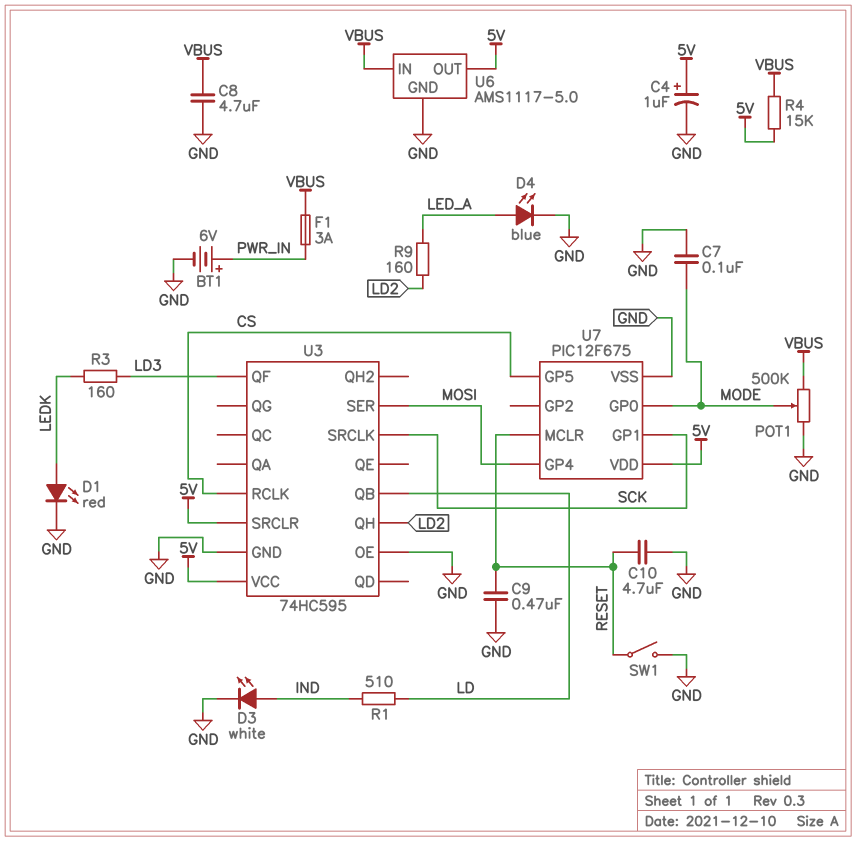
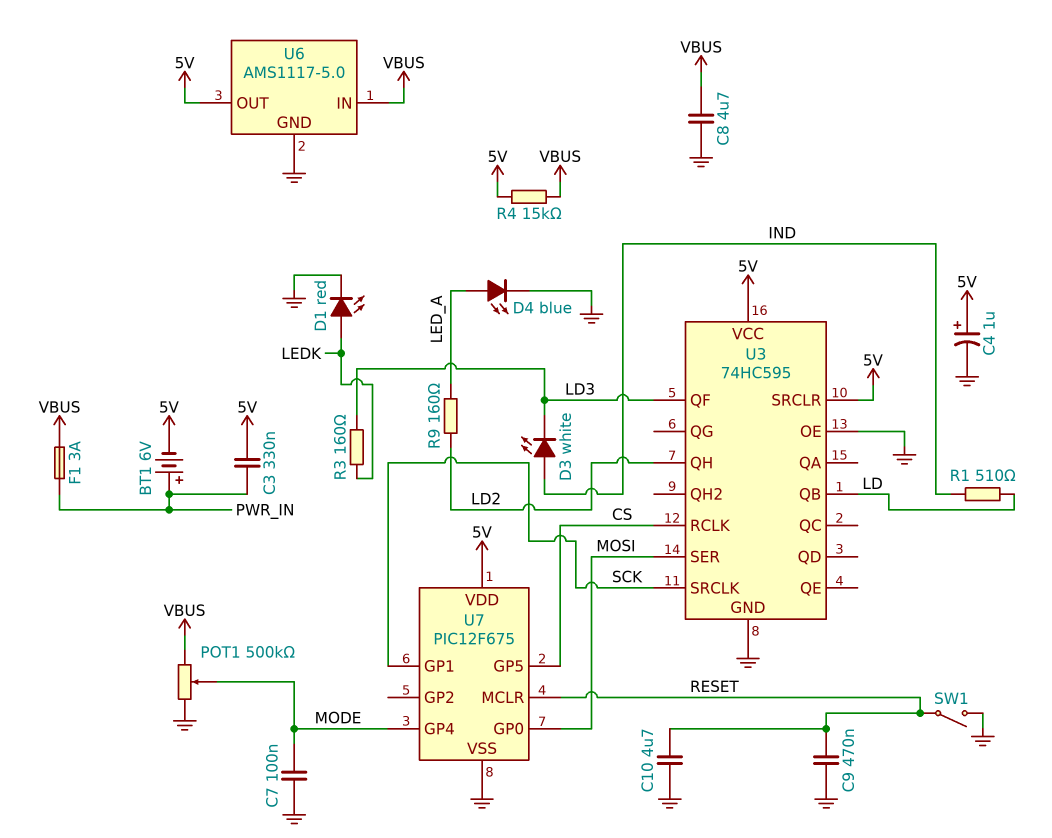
BT1: 6V (plus PWR_IN, minus GND) -> 6V (plus PWR_IN, minus 5V)
C3: none -> 330nF (5V, PWR_IN)
D3: LED white (A IND, K GND) -> LED white (A IND, K LD3)
U7 pin GP0: MODE -> MOSI
U7 pin GP4: MOSI -> MODE

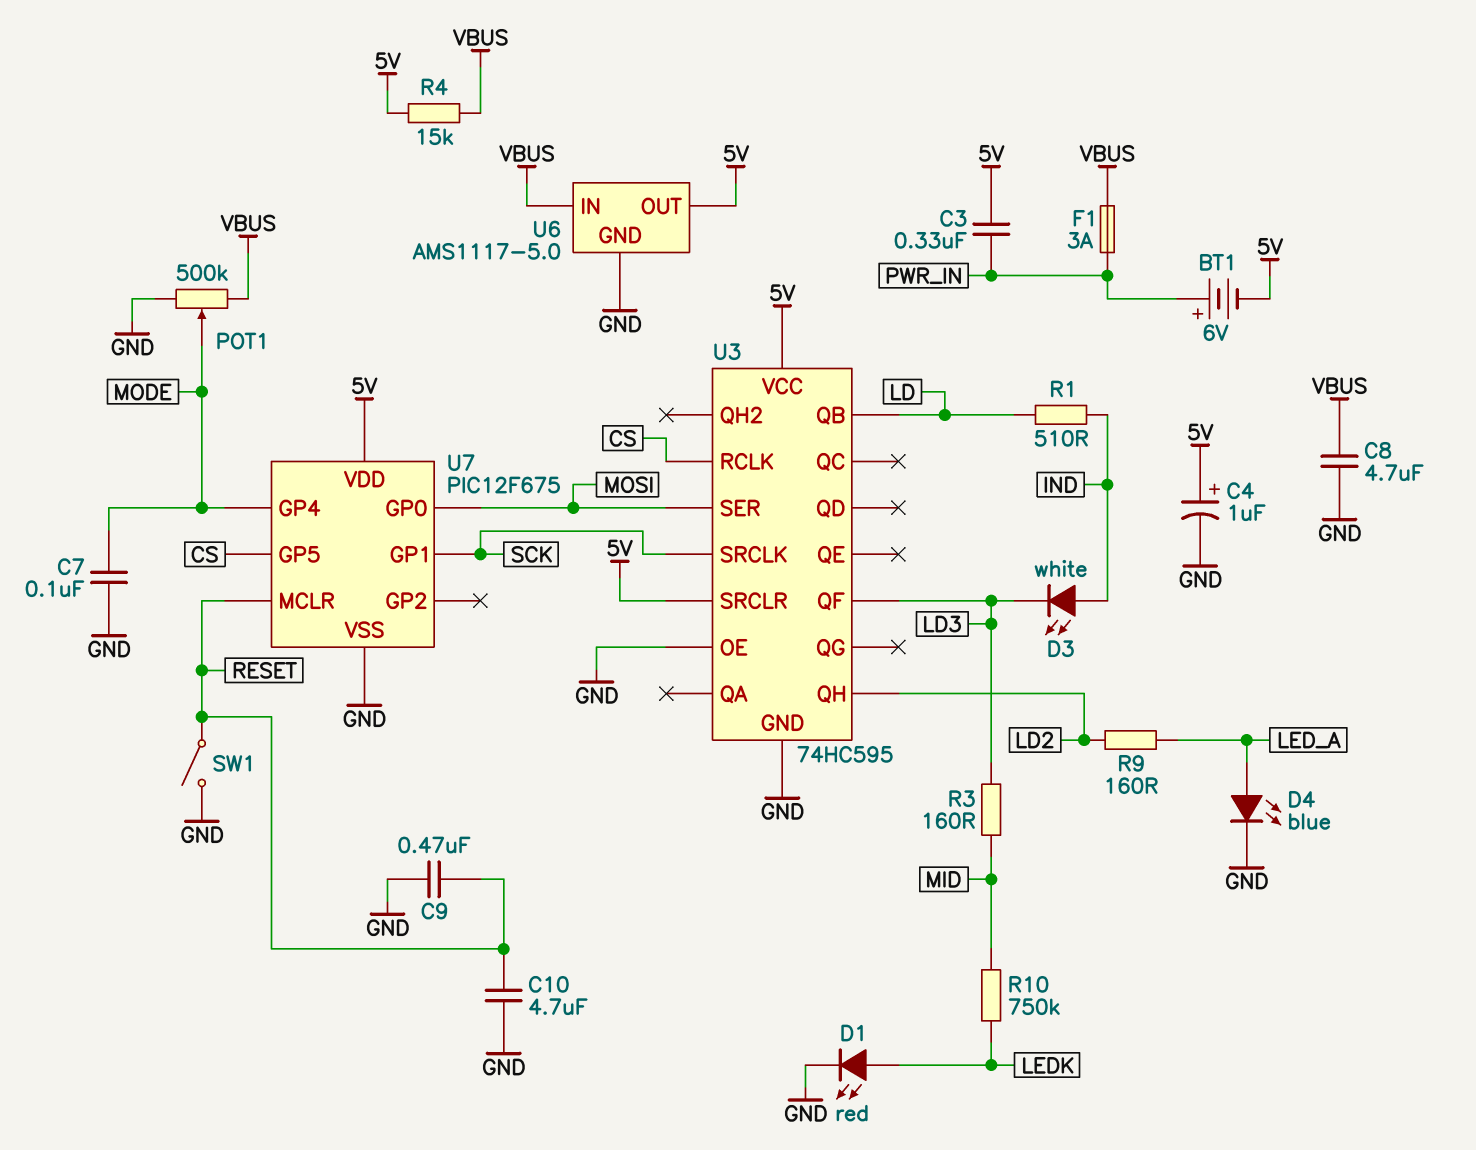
R3: 160 (LD3, LEDK) -> 160 (LD3, MID)
R10: none -> 750k (LEDK, MID)

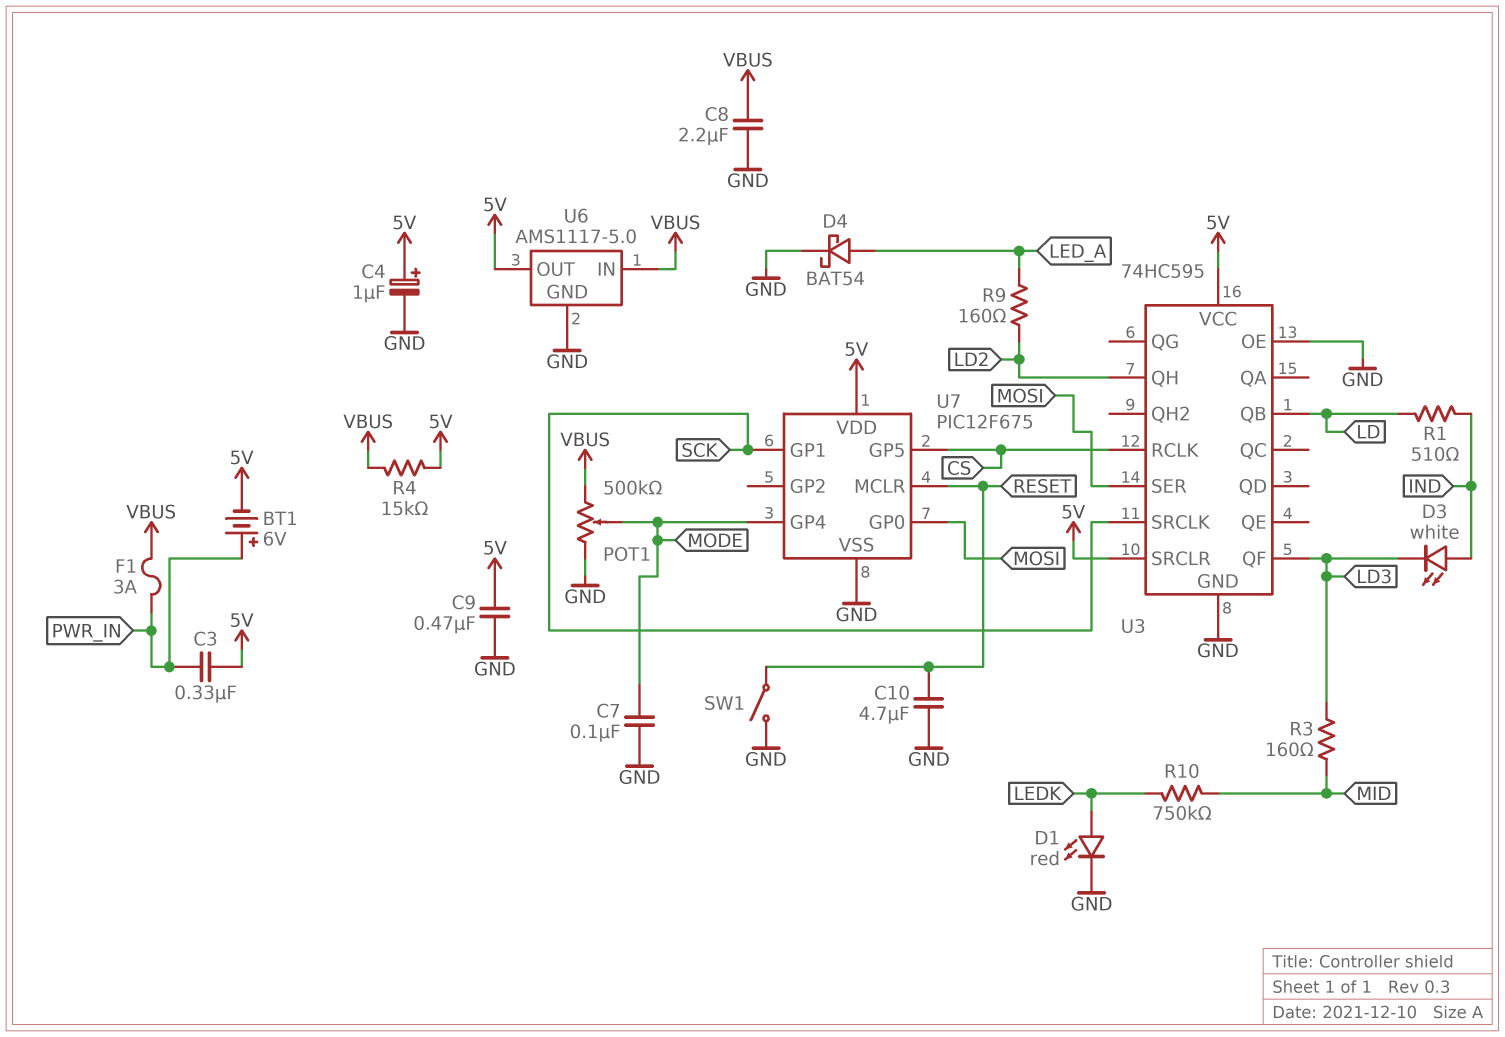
C8: 4.7uF (GND, VBUS) -> 2.2uF (GND, VBUS)
C9: 470nF (GND, RESET) -> 470nF (5V, GND)
D4: LED blue (A LED_A, K GND) -> schottky BAT54 (A LED_A, K GND)

